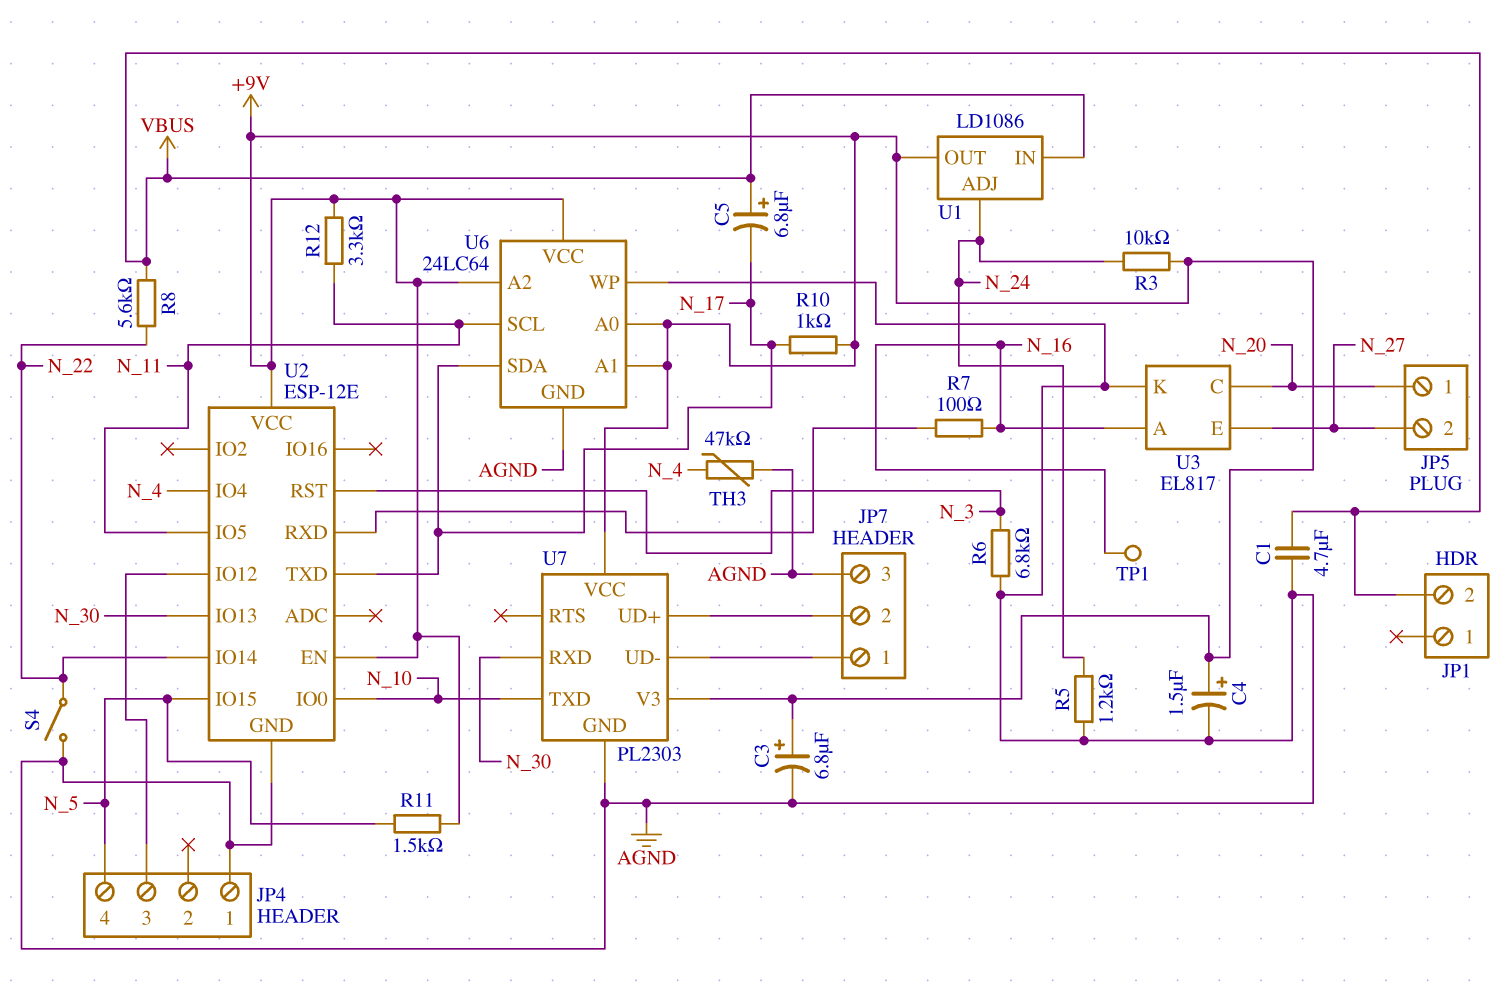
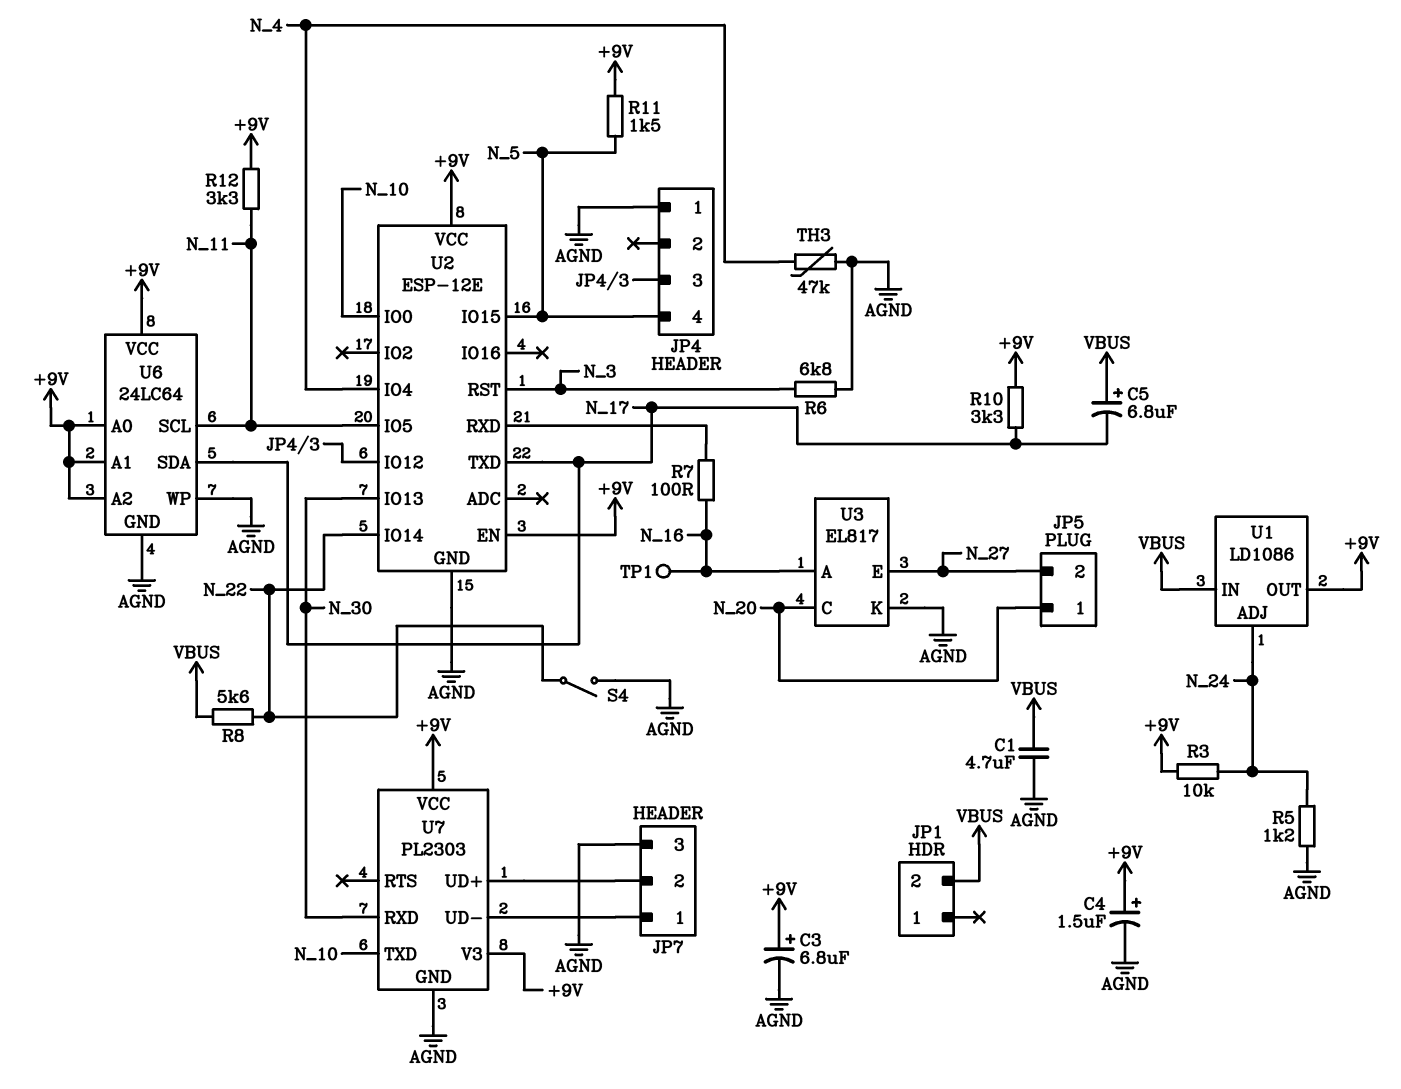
R10: 1k (+9V, N_17) -> 3.3k (+9V, N_17)

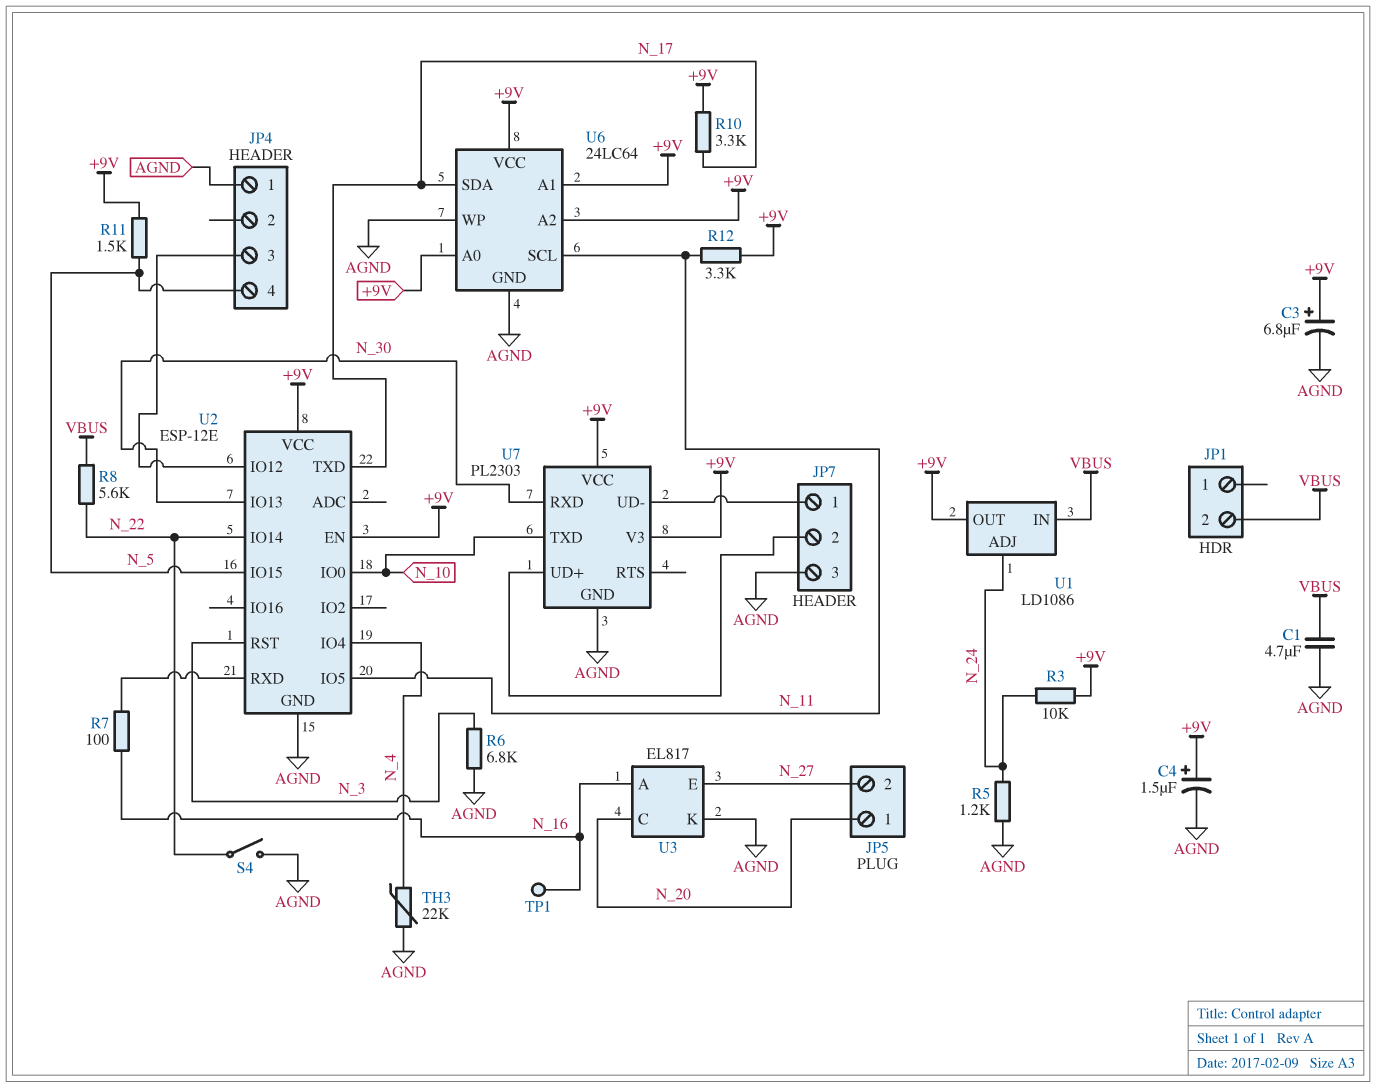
C5: 6.8uF (plus VBUS, minus N_17) -> none
TH3: 47k (AGND, N_4) -> 22k (AGND, N_4)

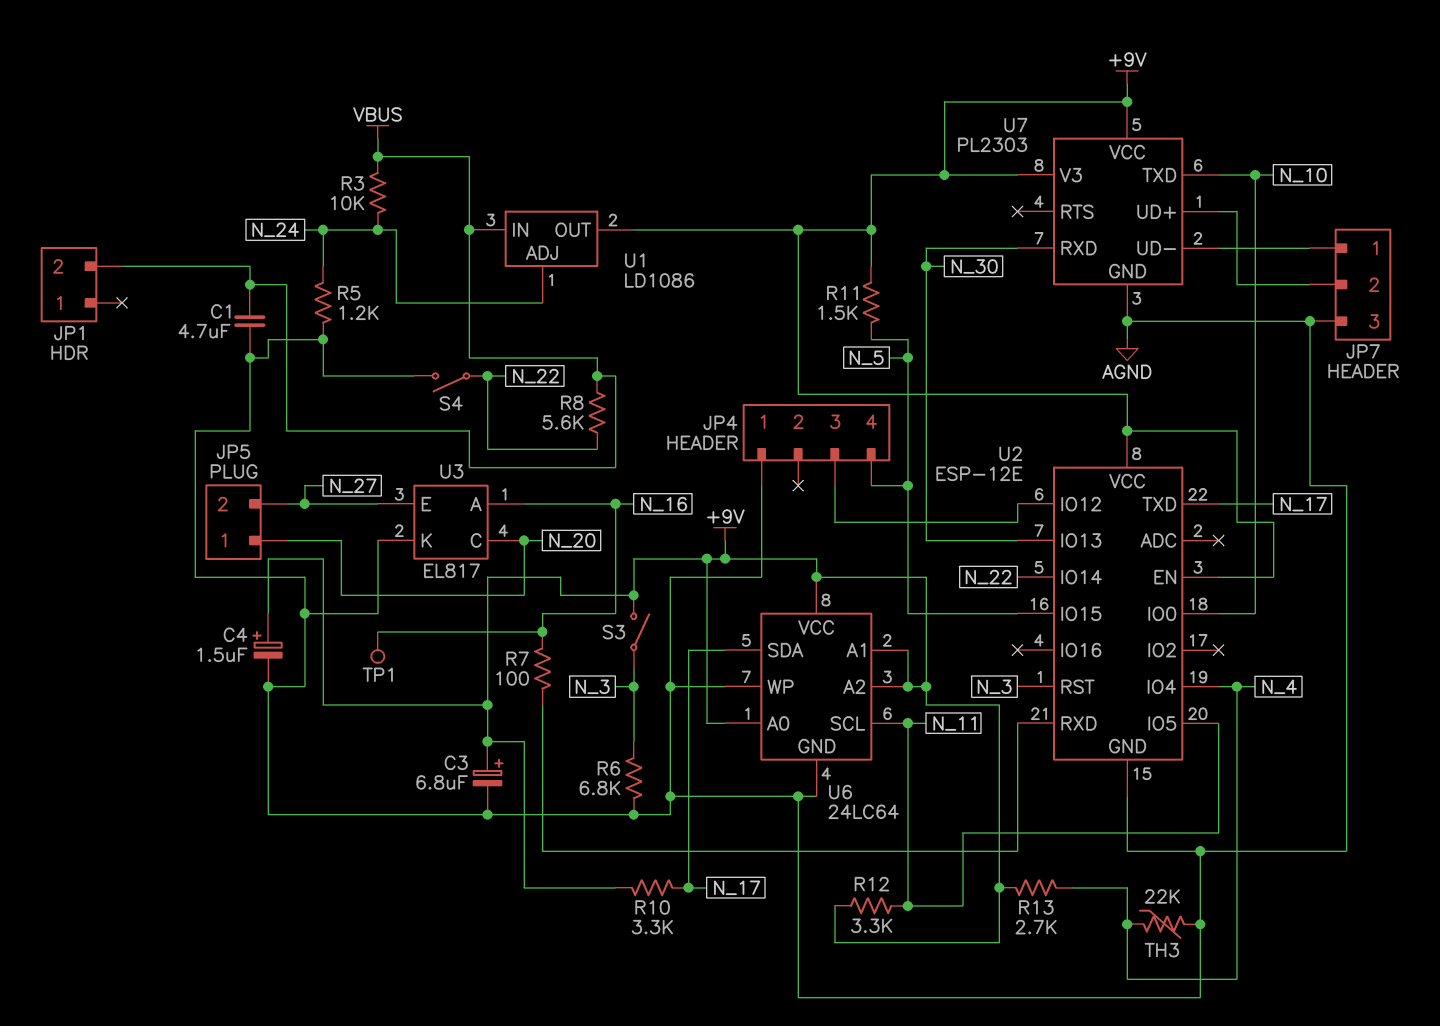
R3: 10k (+9V, N_24) -> 10k (N_24, VBUS)
R13: none -> 2.7k (+9V, N_4)
S3: none -> switch (+9V, N_3)

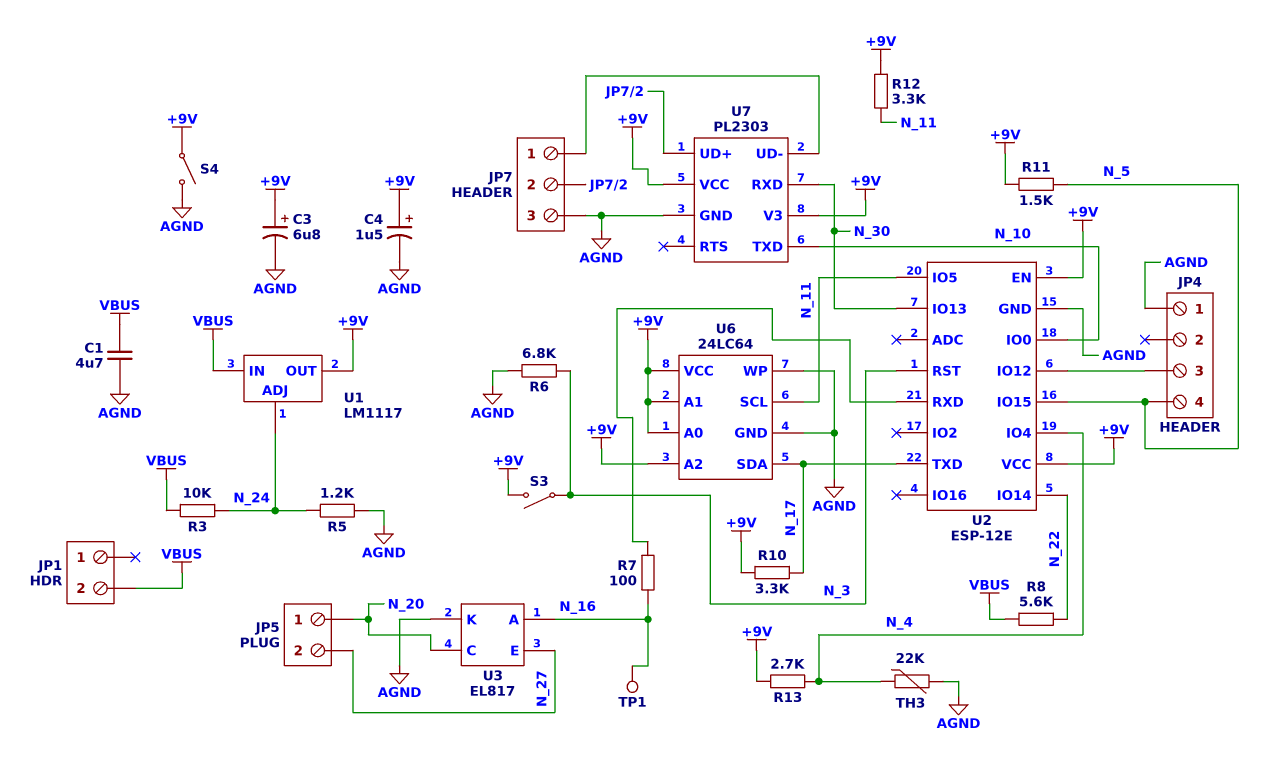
S4: switch (AGND, N_22) -> switch (+9V, AGND)
U1: LD1086 -> LM1117

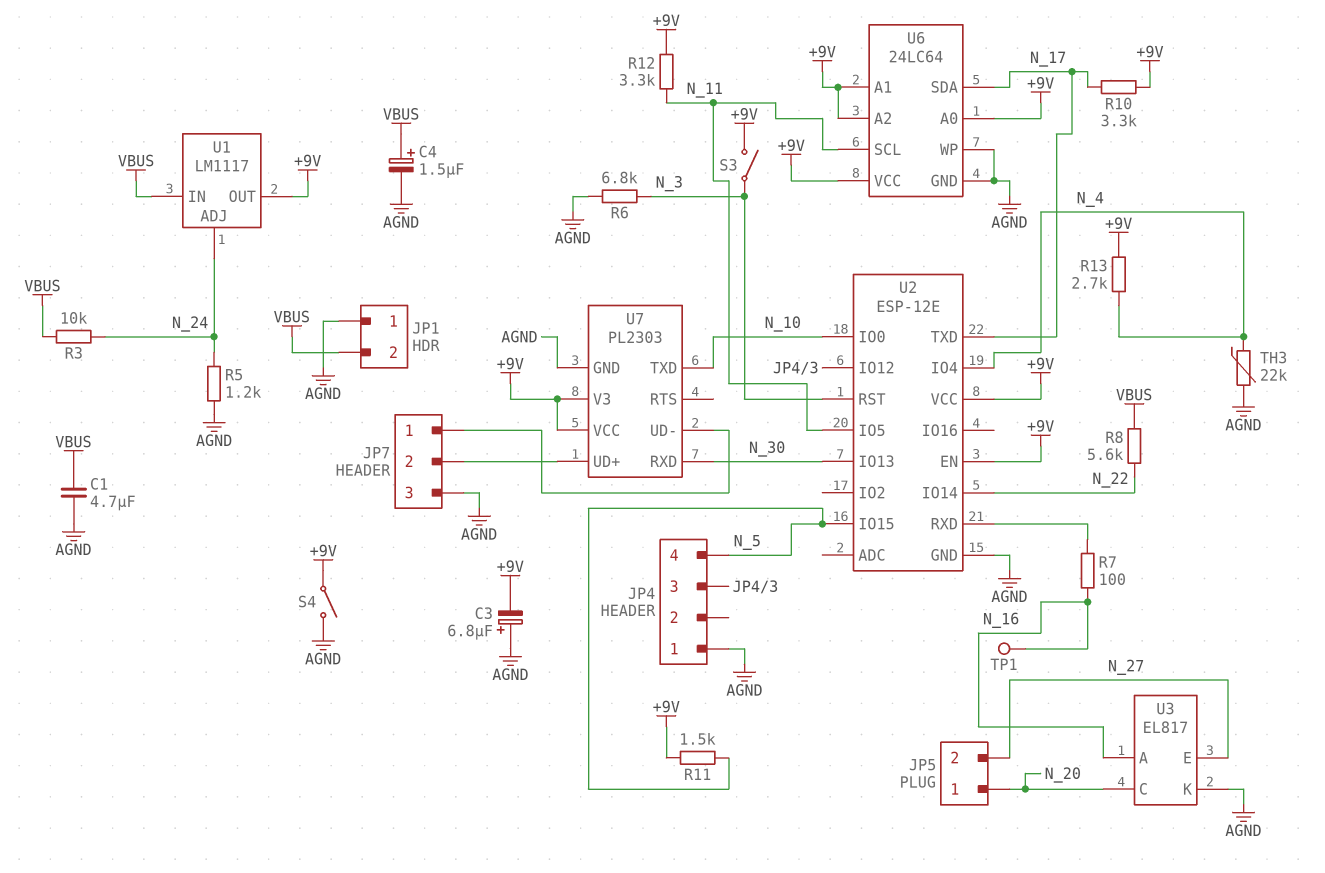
C3: 6.8uF (plus +9V, minus AGND) -> 6.8uF (plus AGND, minus +9V)
C4: 1.5uF (plus +9V, minus AGND) -> 1.5uF (plus VBUS, minus AGND)
JP1 pin 1: none -> AGND

